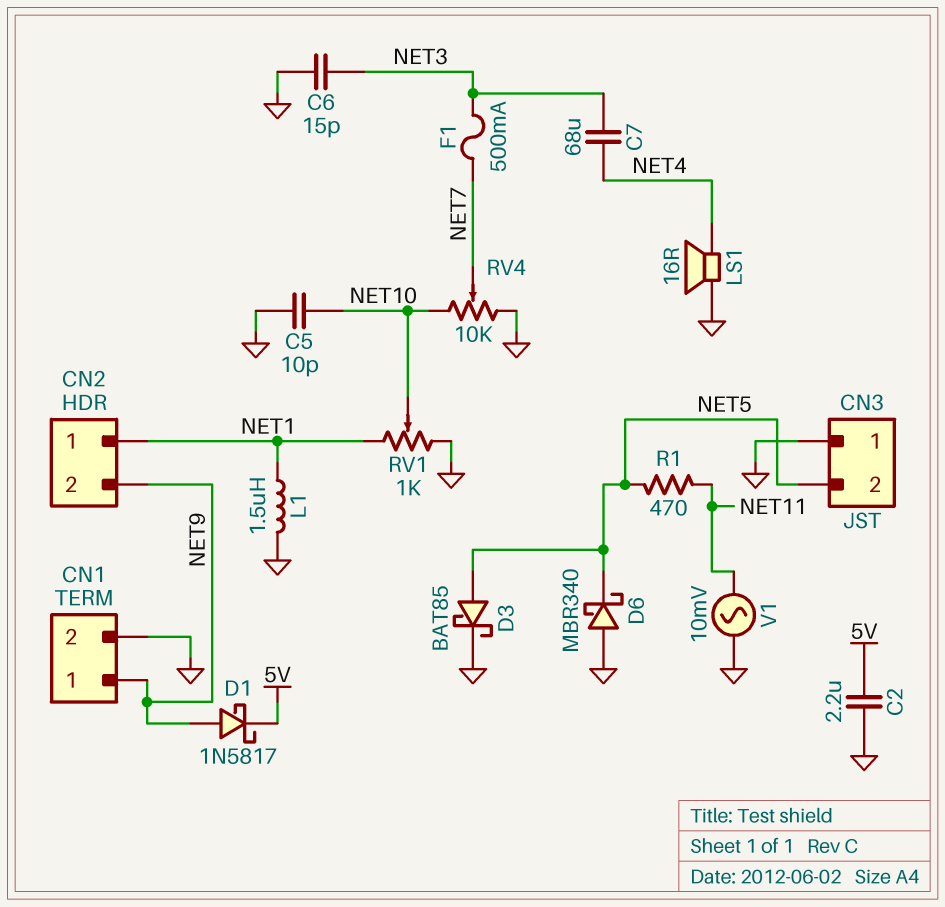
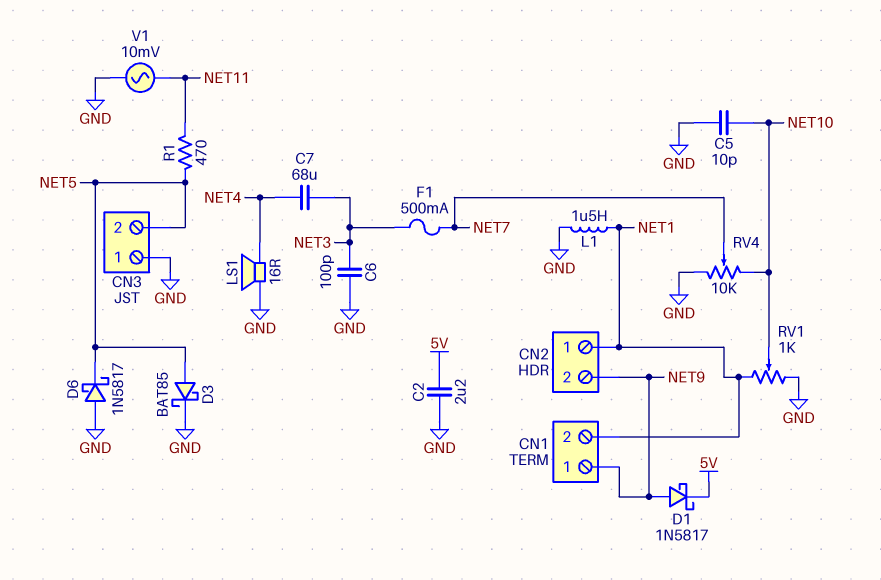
C6: 15pF (GND, NET3) -> 100pF (GND, NET3)
CN1 pin 2: GND -> NET1
D6: schottky MBR340 (A GND, K NET5) -> schottky 1N5817 (A GND, K NET5)

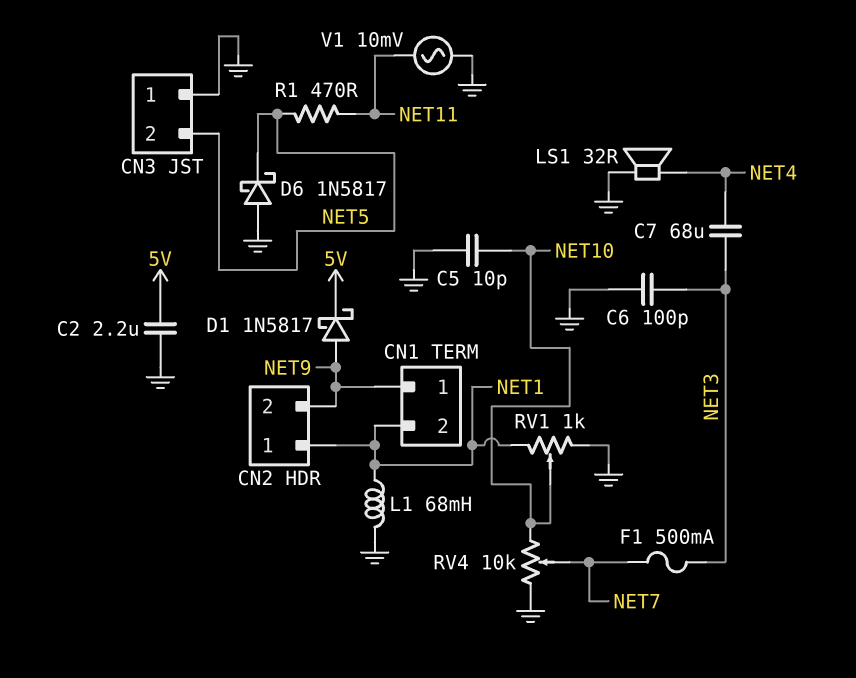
D3: schottky BAT85 (A NET5, K GND) -> none
L1: 1.5uH (GND, NET1) -> 68mH (GND, NET1)
LS1: speaker 16R (GND, NET4) -> speaker 32R (GND, NET4)

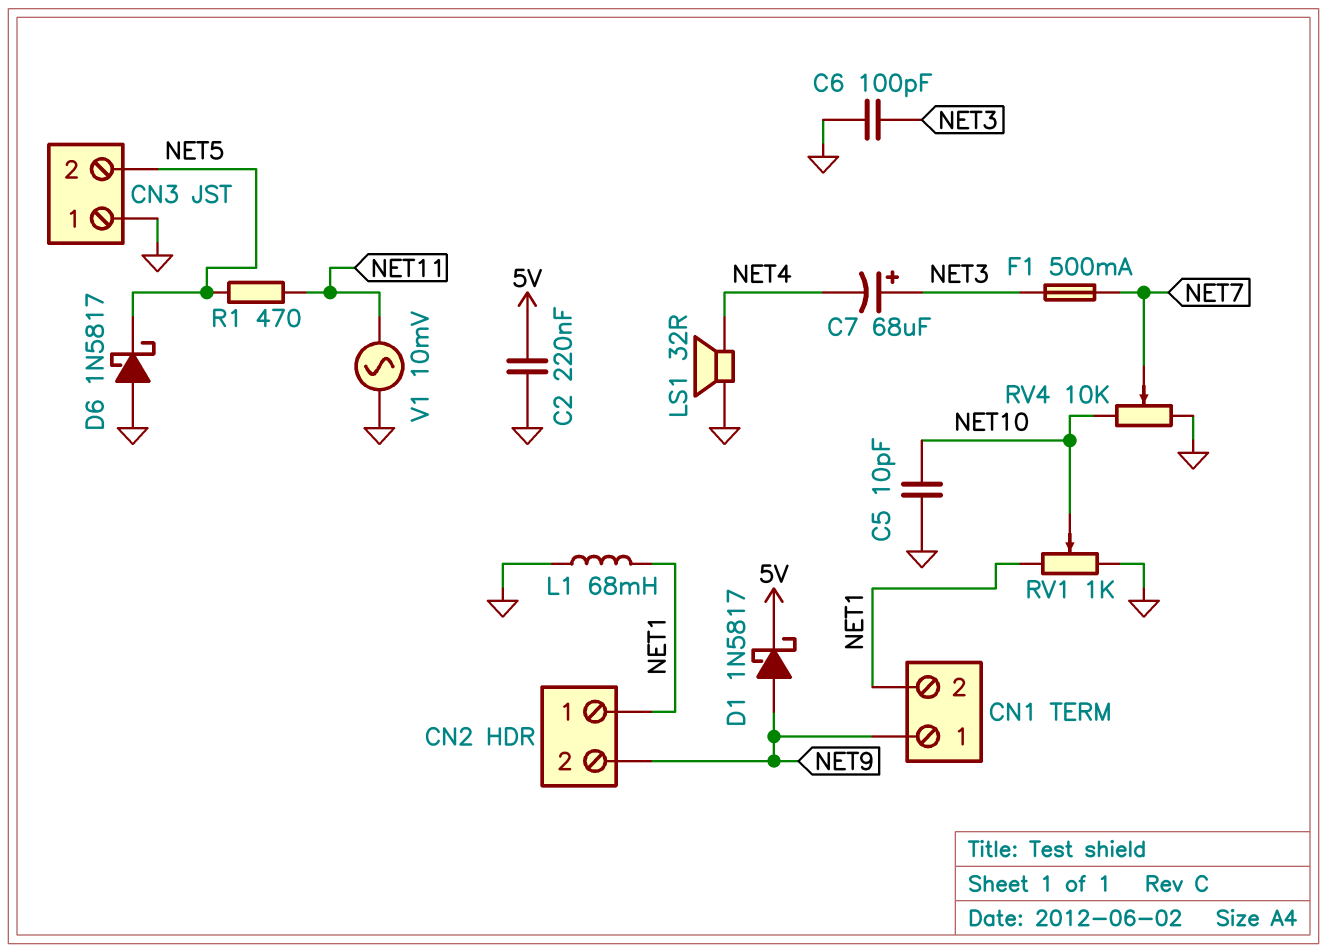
C2: 2.2uF (5V, GND) -> 220nF (5V, GND)
C7: 68uF (NET3, NET4) -> 68uF (plus NET3, minus NET4)

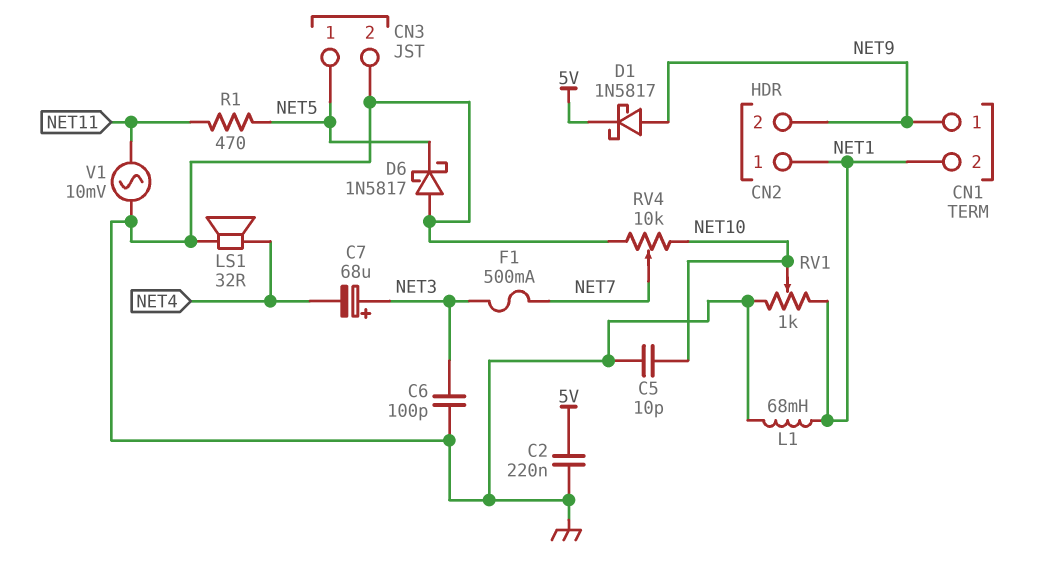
CN3 pin 1: GND -> NET5
CN3 pin 2: NET5 -> GND

